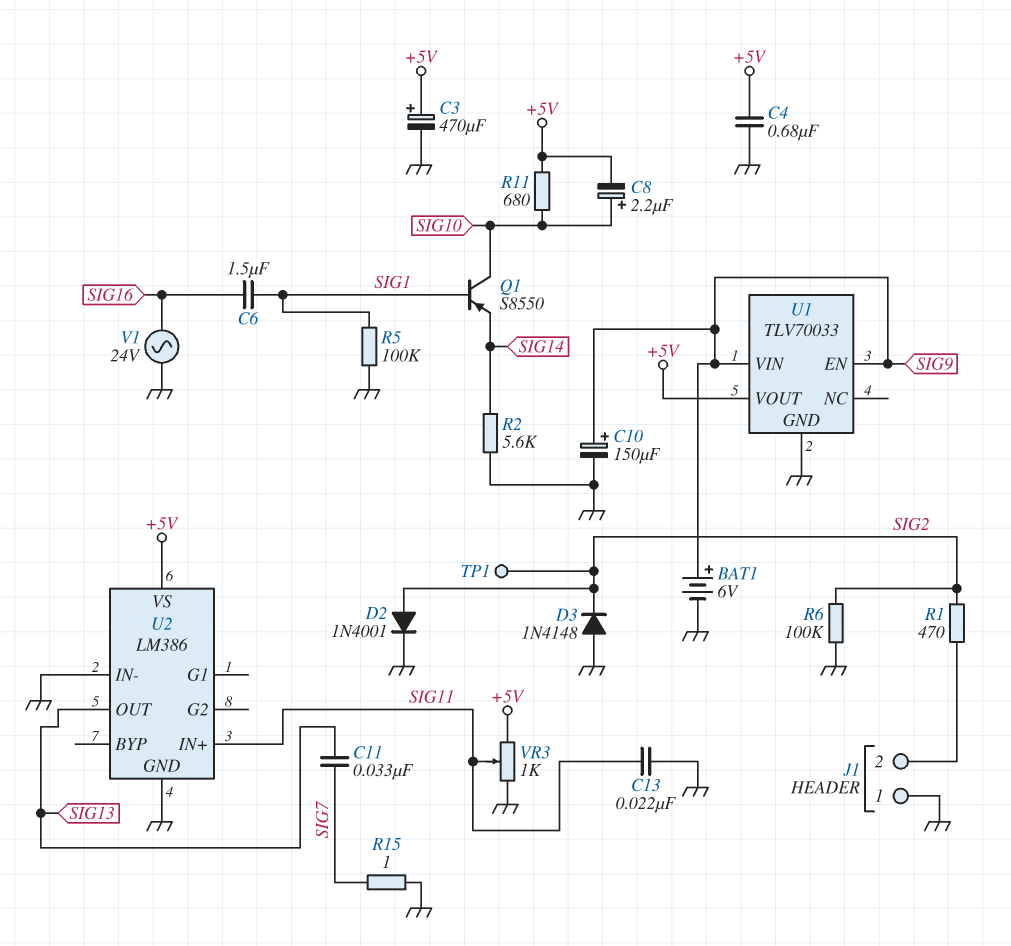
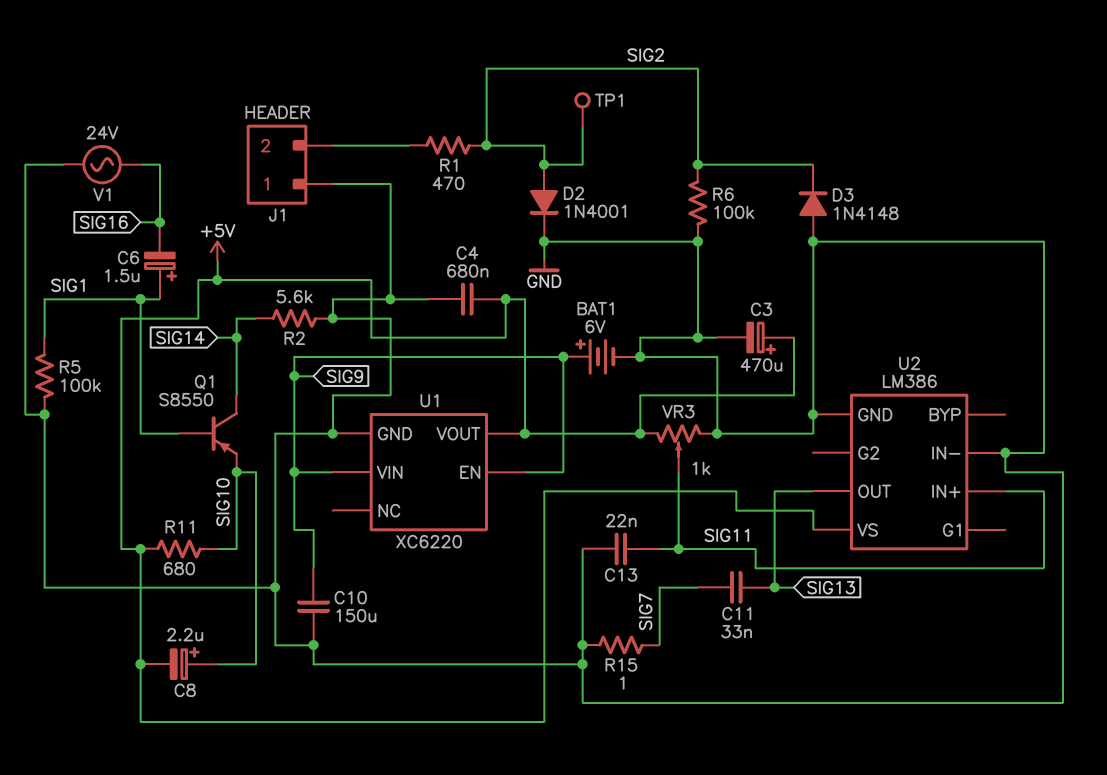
C6: 1.5uF (SIG1, SIG16) -> 1.5uF (plus SIG1, minus SIG16)
C10: 150uF (plus SIG9, minus GND) -> 150uF (GND, SIG9)
Q1: PNP S8550 (B SIG1, C SIG10, E SIG14) -> PNP S8550 (B SIG1, C SIG14, E SIG10)
U1: TLV70033 -> XC6220

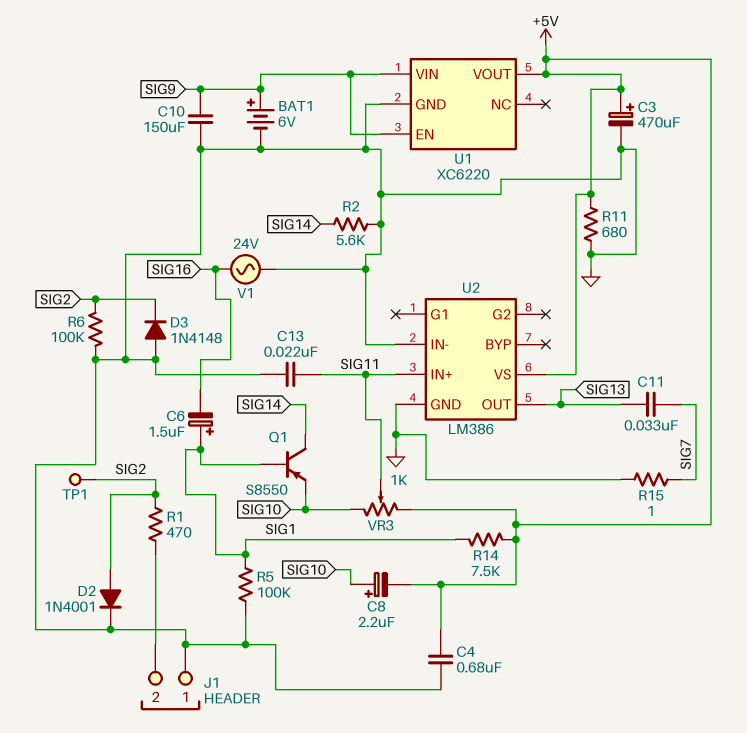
R11: 680 (+5V, SIG10) -> 680 (+5V, GND)
R14: none -> 7.5k (+5V, SIG1)
VR3: 1k (+5V, GND, wiper SIG11) -> 1k (+5V, SIG10, wiper SIG11)

